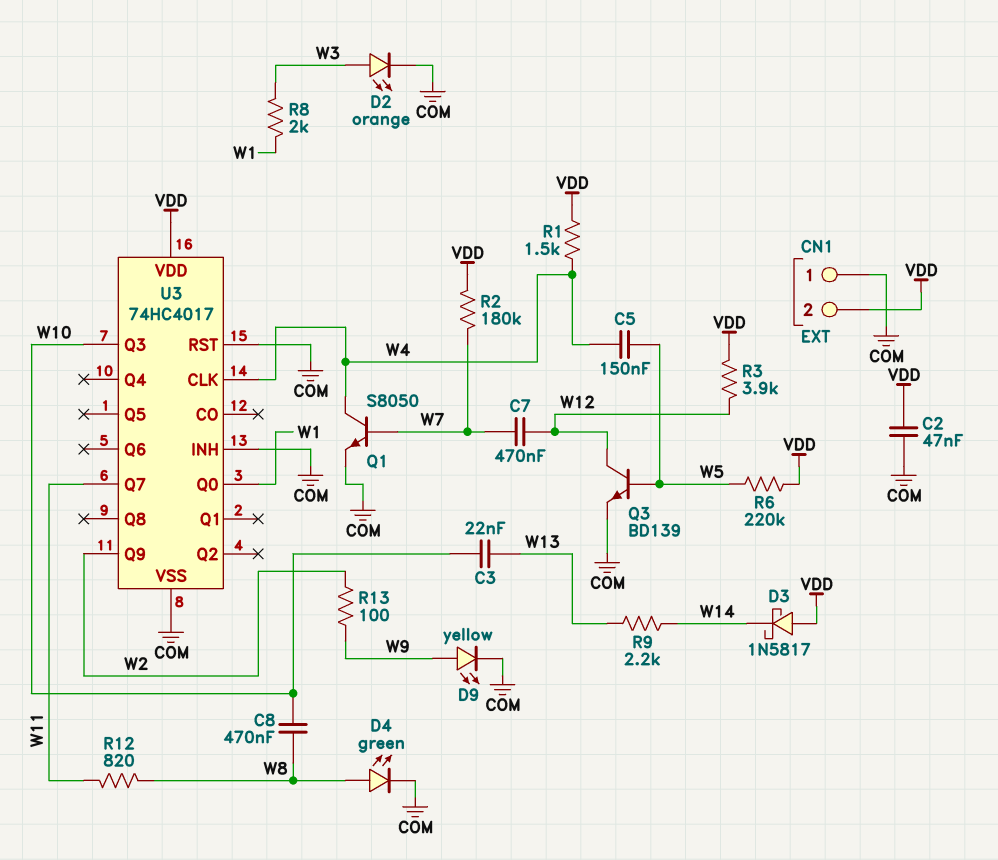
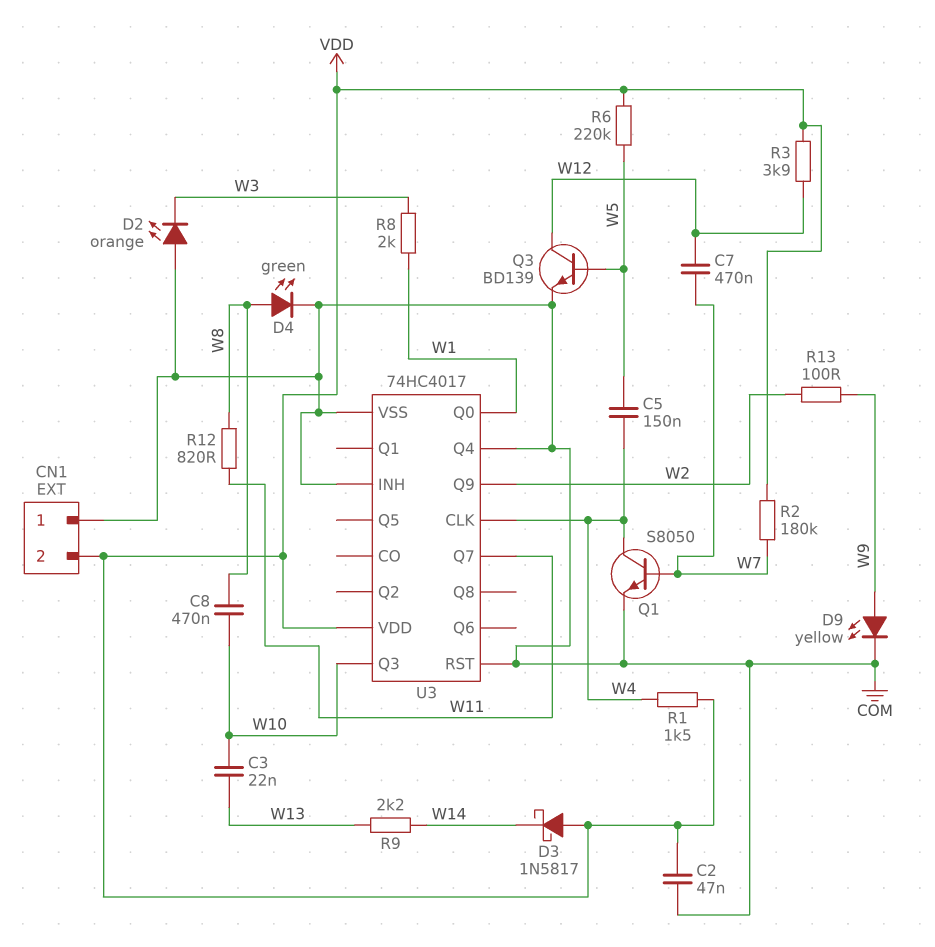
D2: LED orange (A W3, K COM) -> LED orange (A COM, K W3)
U3 pin Q4: none -> COM

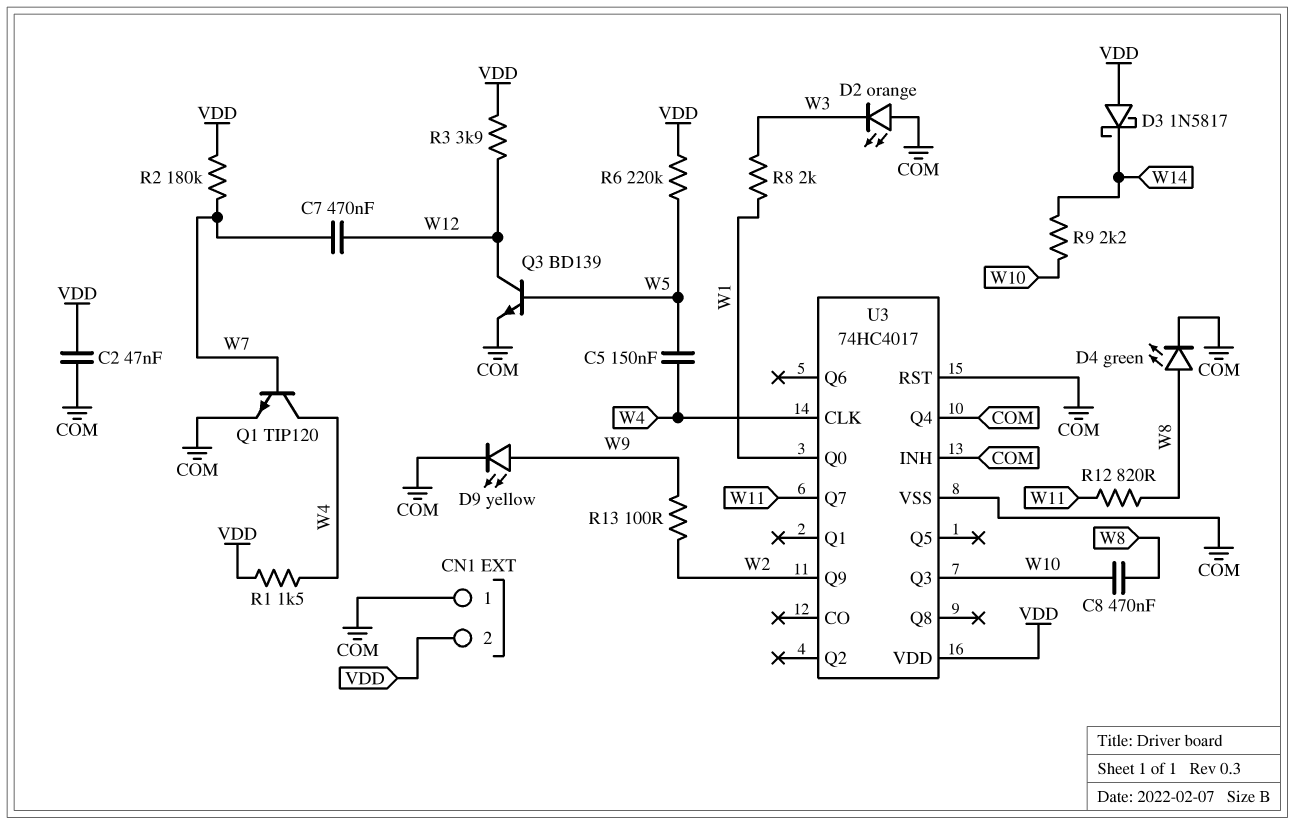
C3: 22nF (W10, W13) -> none
Q1: NPN S8050 (B W7, C W4, E COM) -> NPN TIP120 (B W7, C W4, E COM)
R9: 2.2k (W13, W14) -> 2.2k (W10, W14)

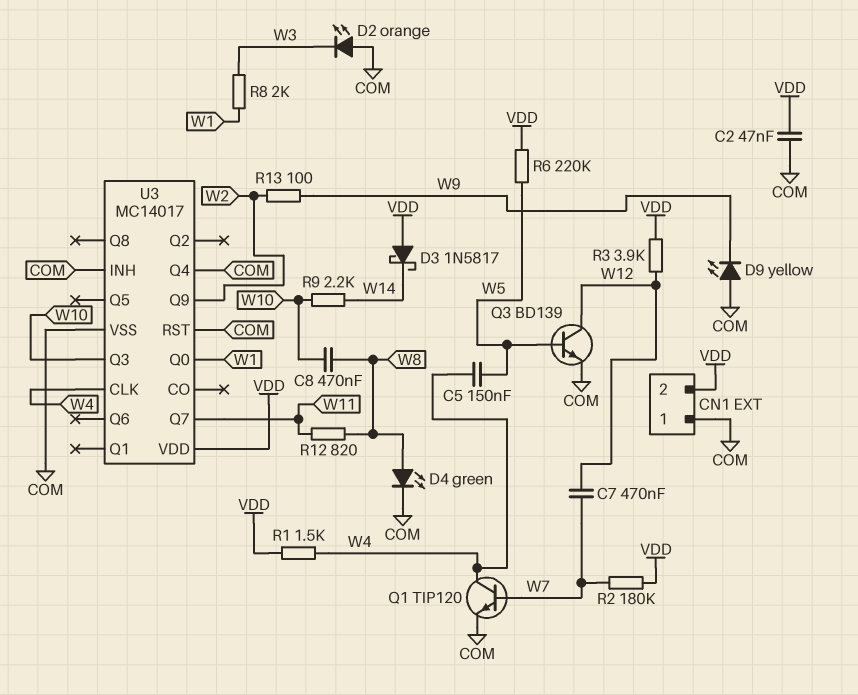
D9: LED yellow (A W9, K COM) -> LED yellow (A COM, K W9)
U3: 74HC4017 -> MC14017

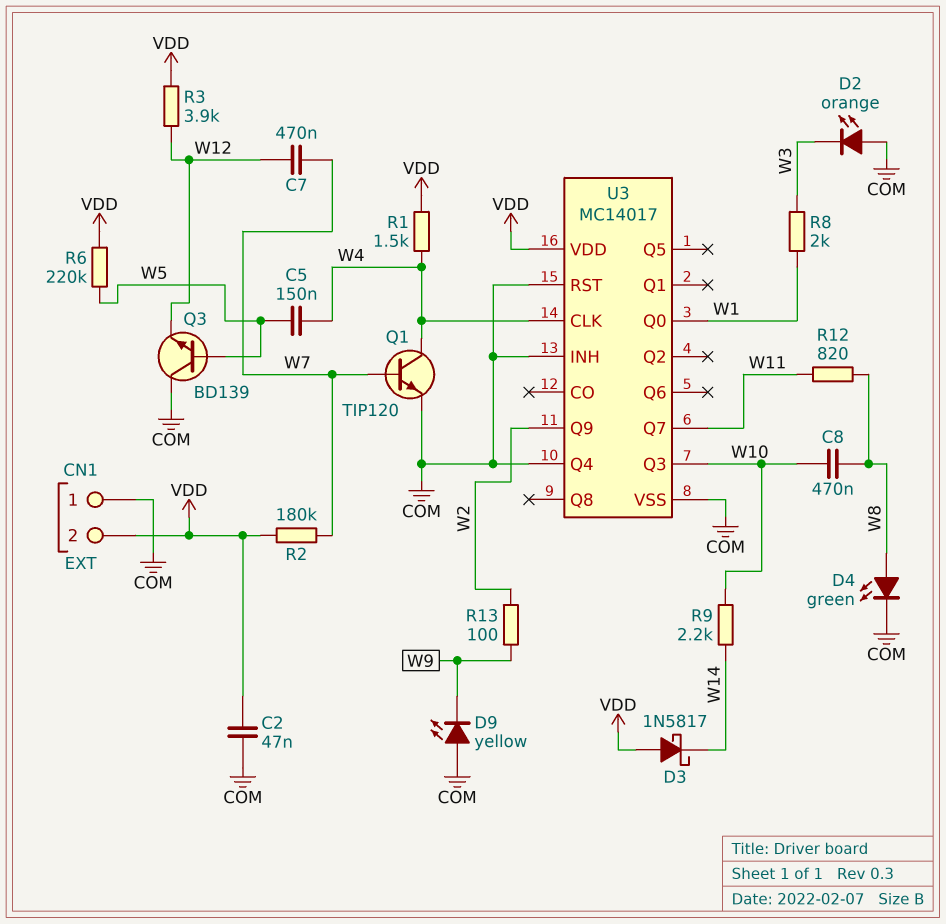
Q3: NPN BD139 (B W5, C W12, E COM) -> NPN BD139 (B W5, C COM, E W12)

